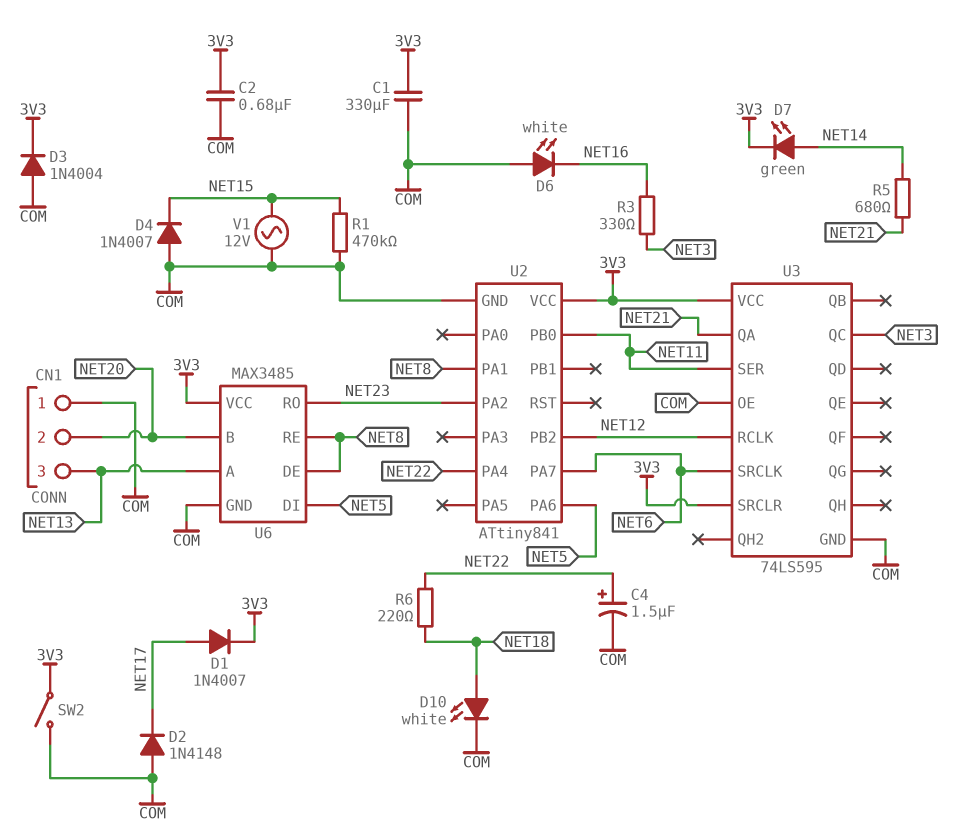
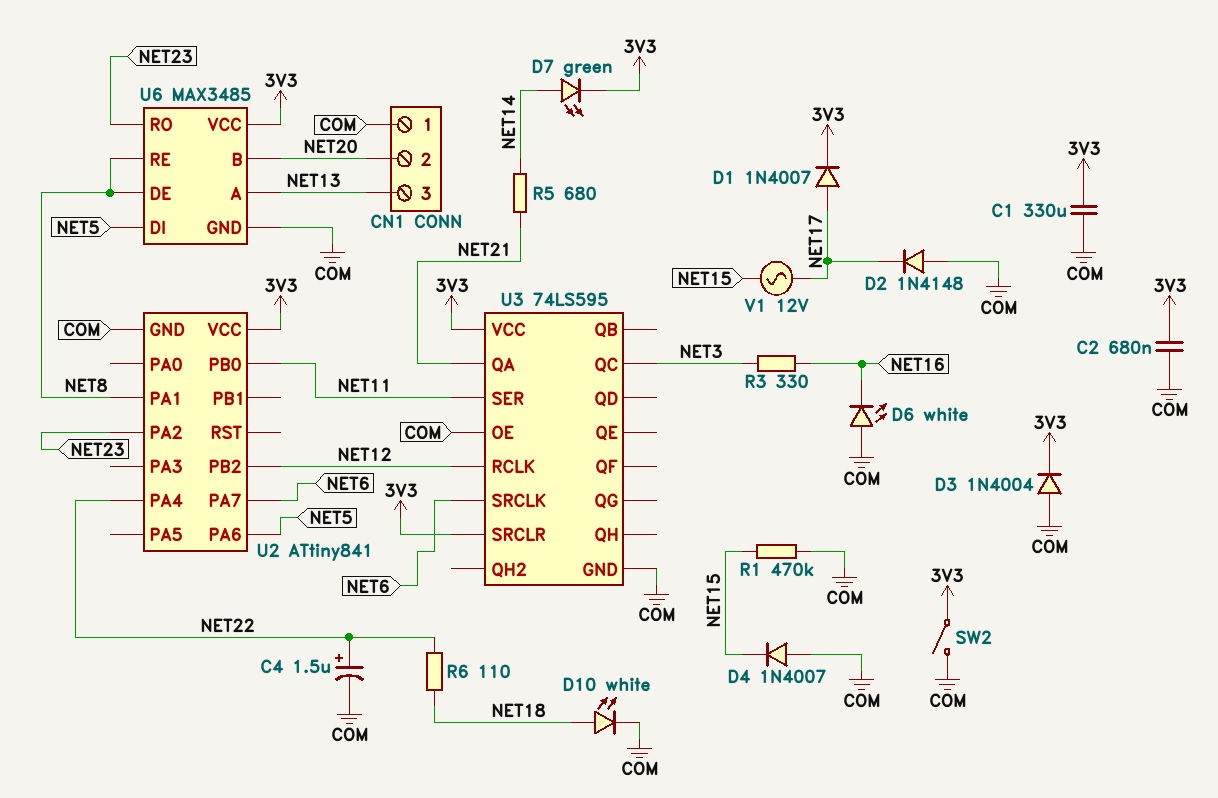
R6: 220 (NET18, NET22) -> 110 (NET18, NET22)
V1: AC 12V (COM, NET15) -> AC 12V (NET15, NET17)

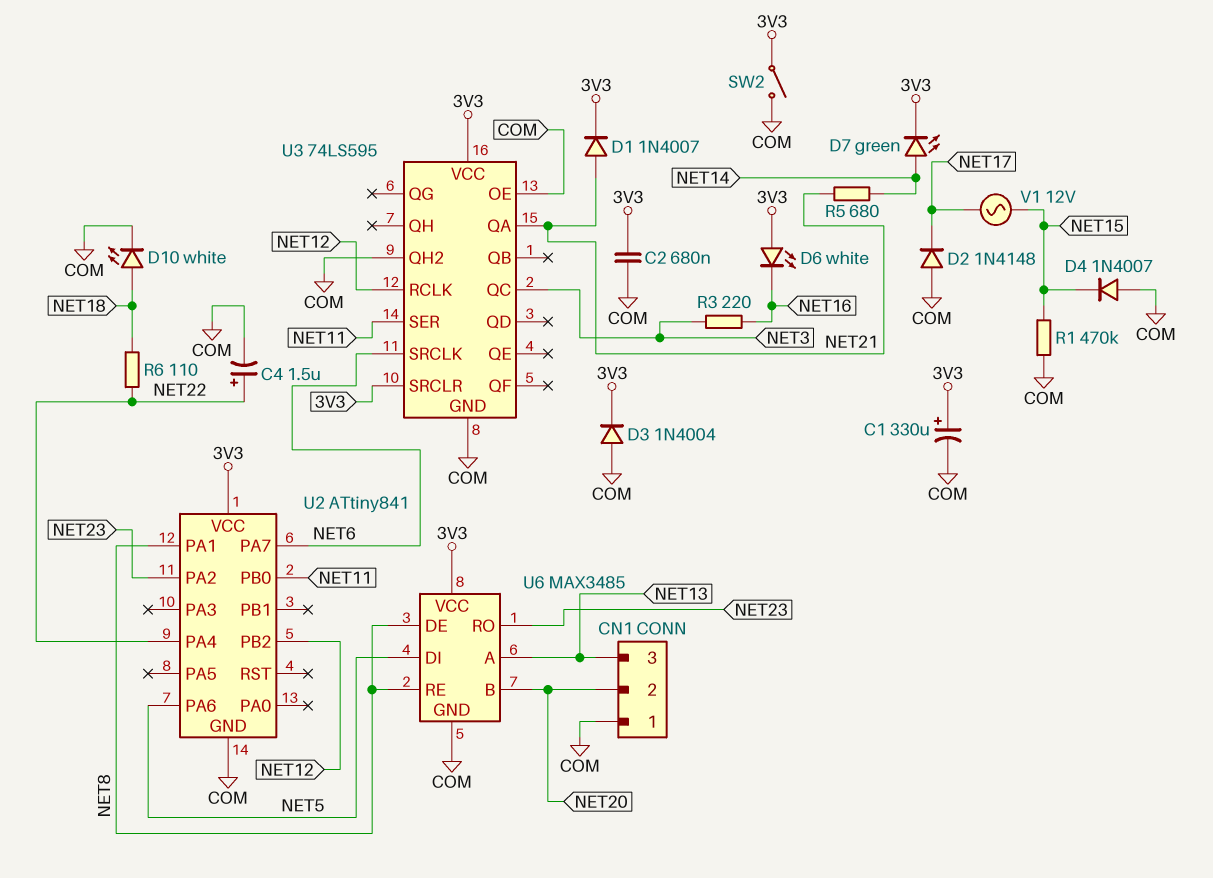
C1: 330uF (3V3, COM) -> 330uF (plus 3V3, minus COM)
D1: diode 1N4007 (A NET17, K 3V3) -> diode 1N4007 (A NET21, K 3V3)
D6: LED white (A COM, K NET16) -> LED white (A 3V3, K NET16)
R3: 330 (NET3, NET16) -> 220 (NET3, NET16)
U3 pin QH2: none -> COM

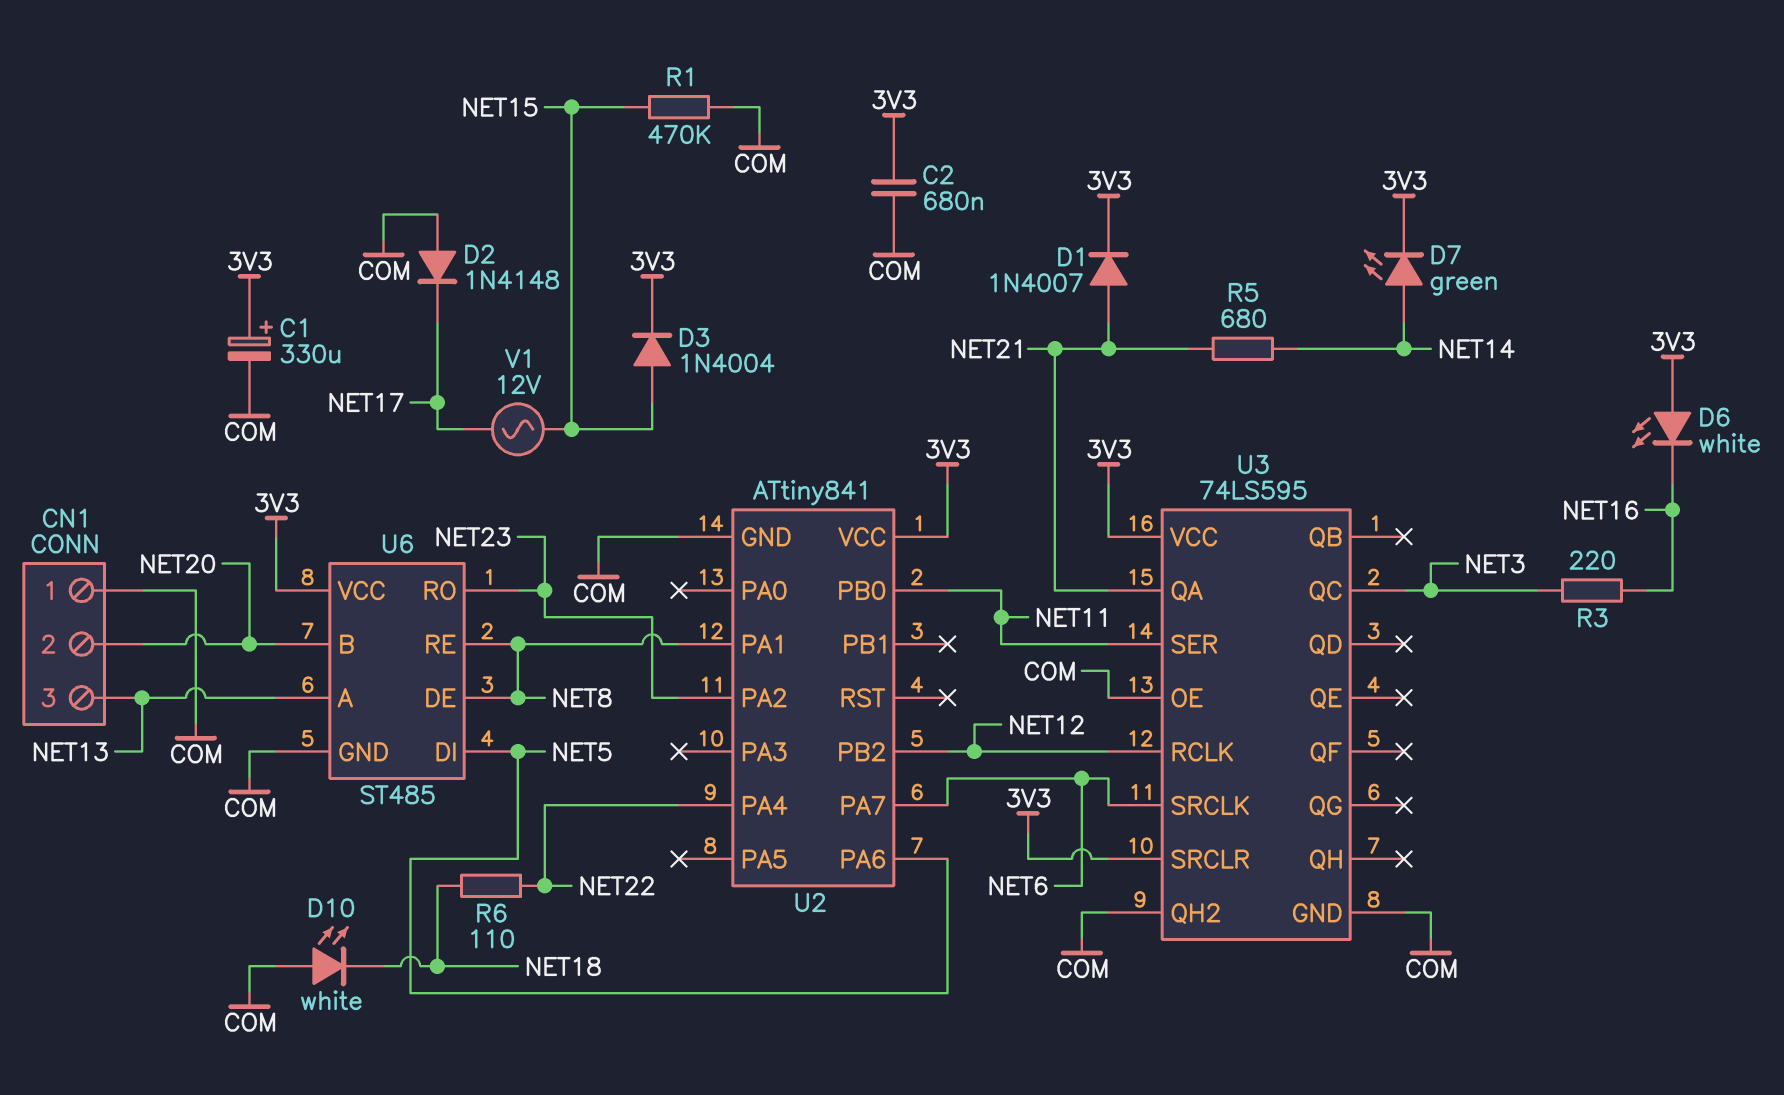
C4: 1.5uF (plus NET22, minus COM) -> none
D3: diode 1N4004 (A COM, K 3V3) -> diode 1N4004 (A NET15, K 3V3)
D4: diode 1N4007 (A COM, K NET15) -> none
D10: LED white (A NET18, K COM) -> LED white (A COM, K NET18)
SW2: switch (3V3, COM) -> none
U6: MAX3485 -> ST485

